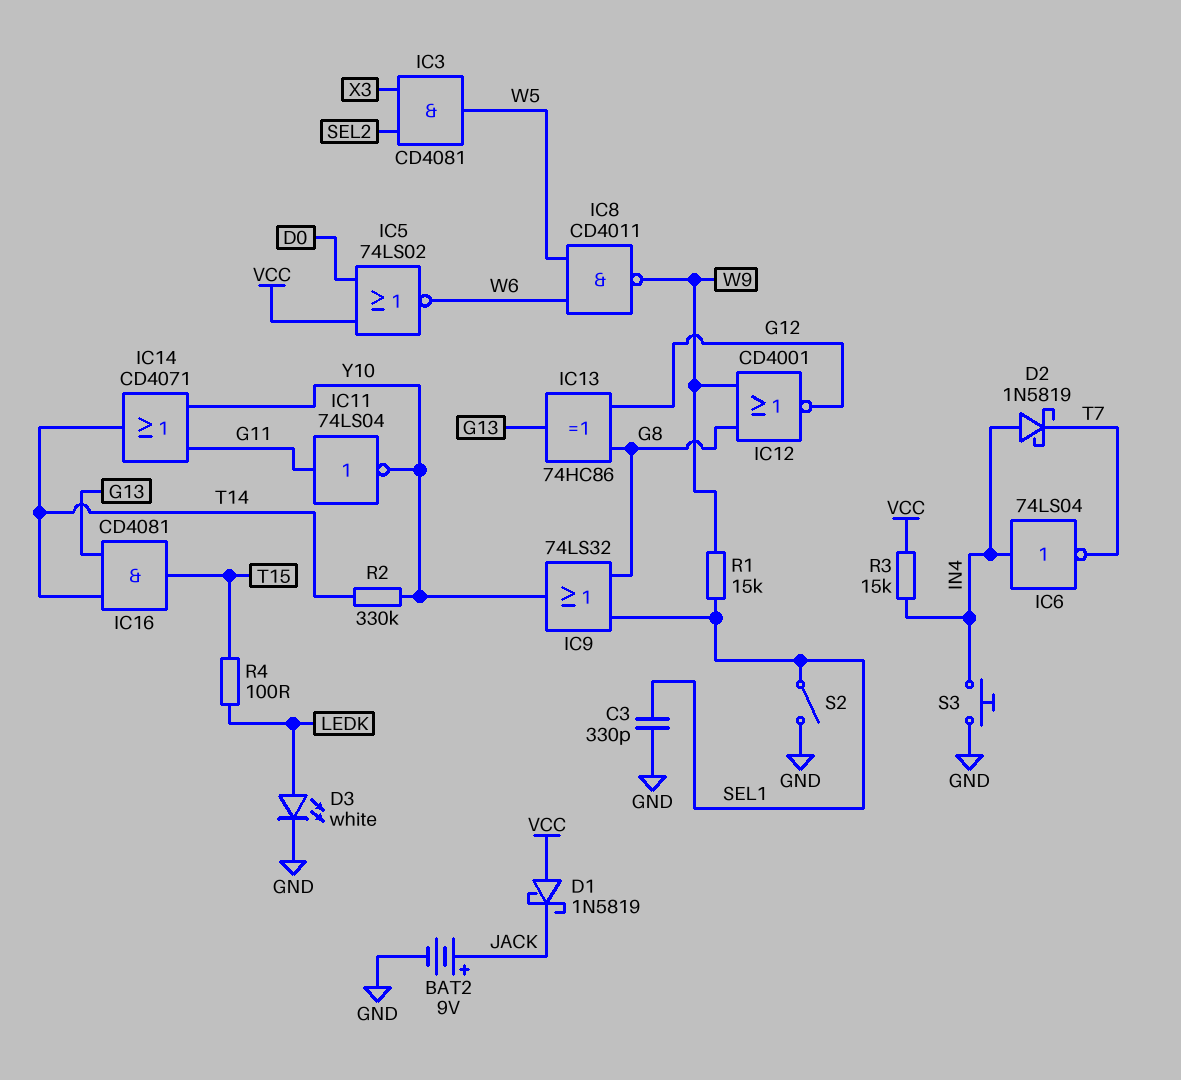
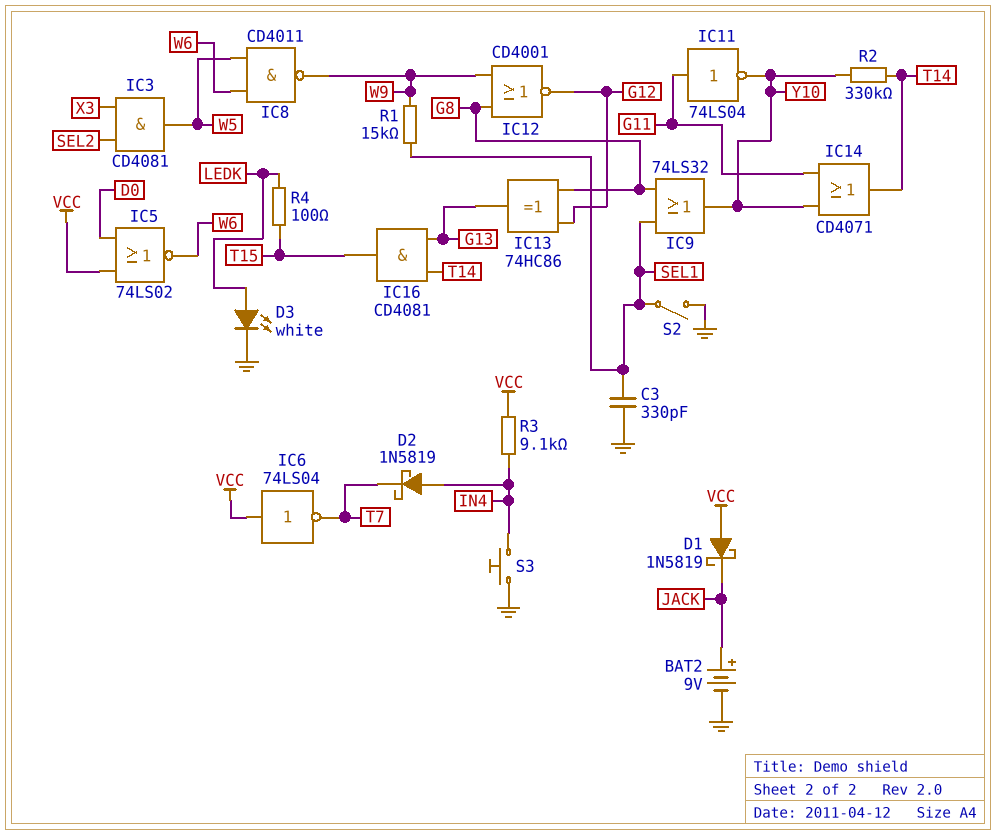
IC6: NOT 74LS04 (in IN4, out T7) -> NOT 74LS04 (in VCC, out T7)
R3: 15k (IN4, VCC) -> 9.1k (IN4, VCC)

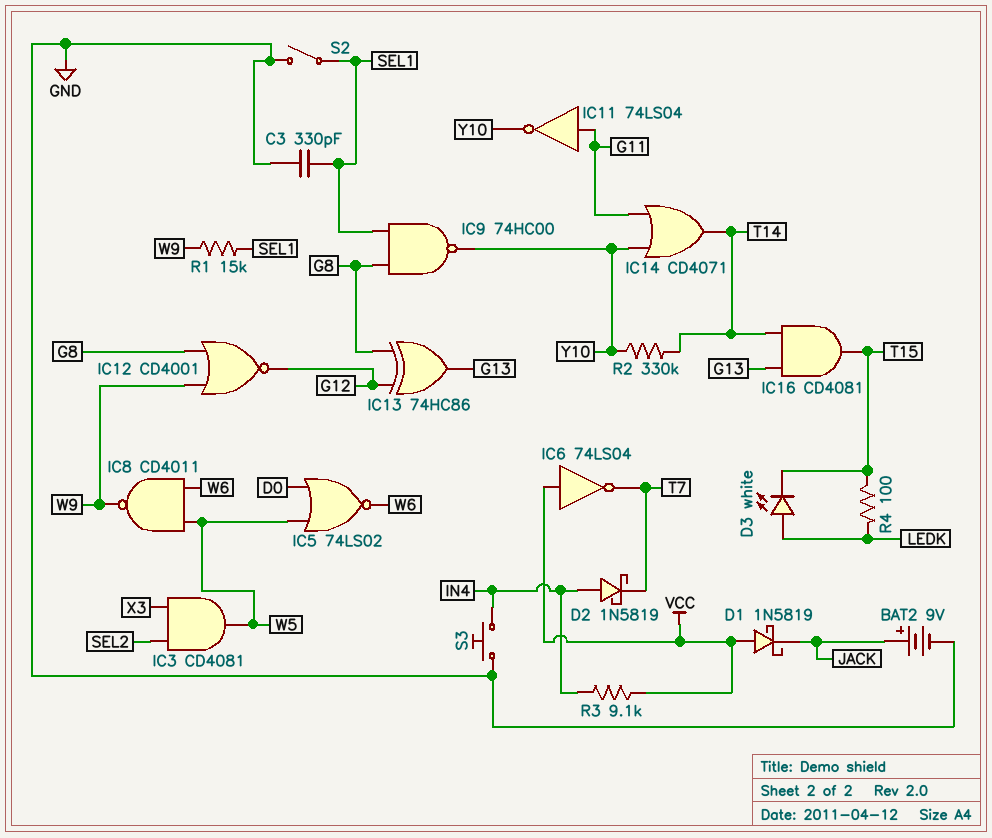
D3: LED white (A LEDK, K GND) -> LED white (A LEDK, K T15)
IC5: NOR 74LS02 (in D0, in VCC, out W6) -> NOR 74LS02 (in D0, in W5, out W6)
IC9: OR 74LS32 (in G8, in SEL1, out Y10) -> NAND 74HC00 (in G8, in SEL1, out Y10)

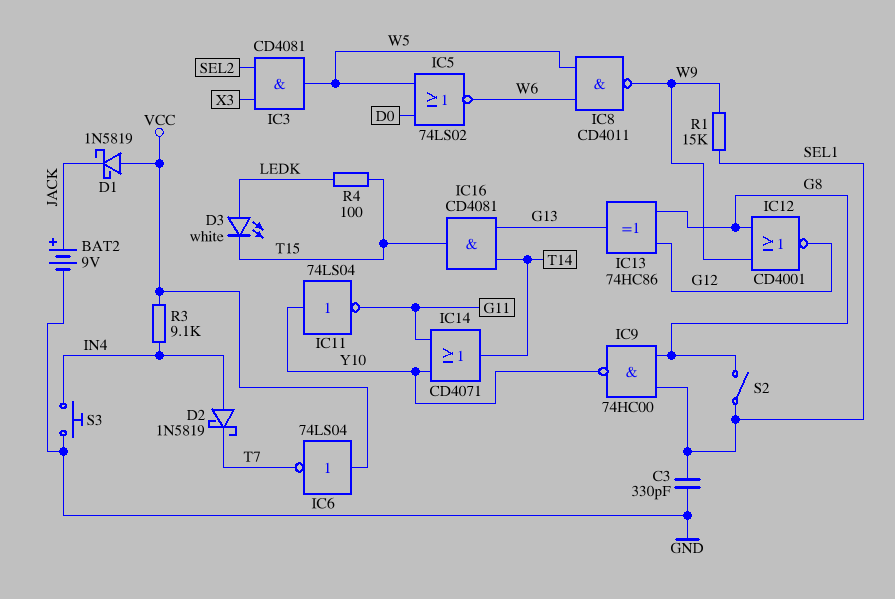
IC11: NOT 74LS04 (in G11, out Y10) -> NOT 74LS04 (in Y10, out G11)
R2: 330k (T14, Y10) -> none
S2: switch (GND, SEL1) -> switch (G8, SEL1)

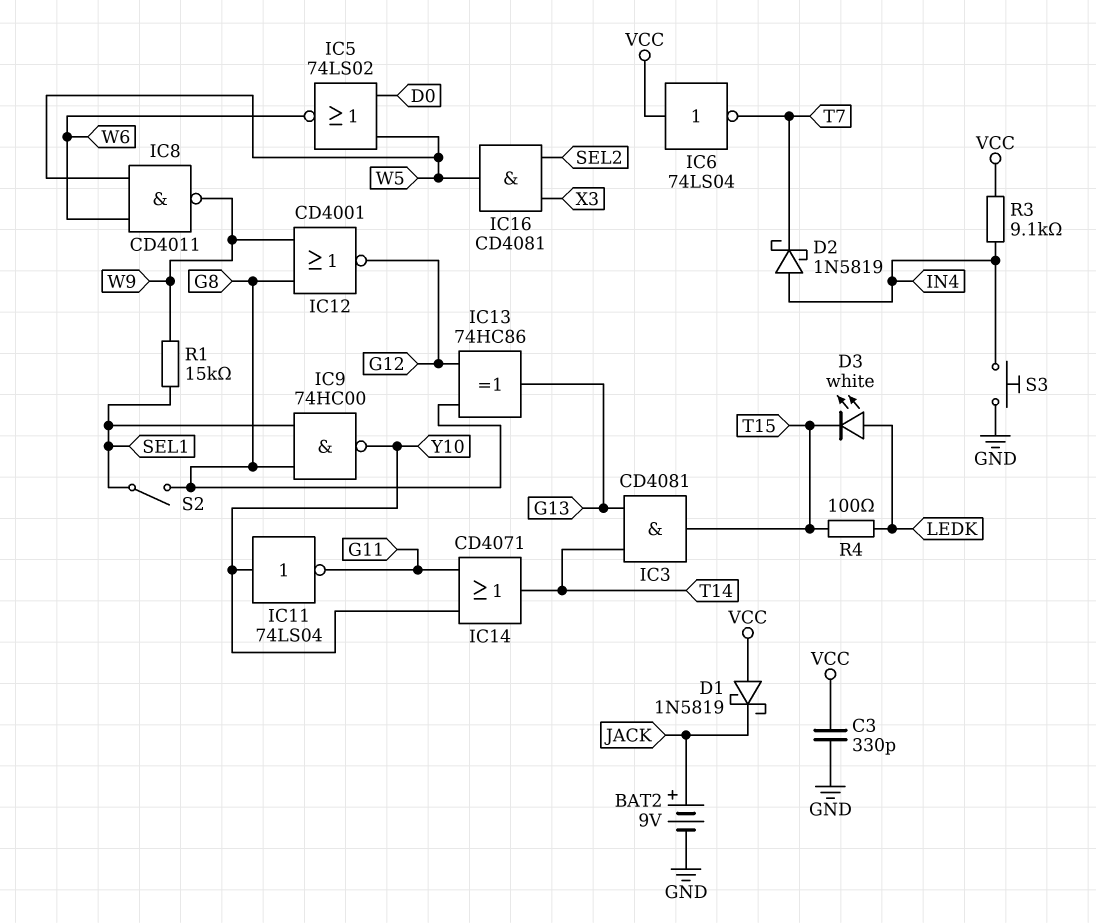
C3: 330pF (GND, SEL1) -> 330pF (GND, VCC)
IC3: AND CD4081 (in SEL2, in X3, out W5) -> AND CD4081 (in G13, in T14, out T15)
IC16: AND CD4081 (in G13, in T14, out T15) -> AND CD4081 (in SEL2, in X3, out W5)

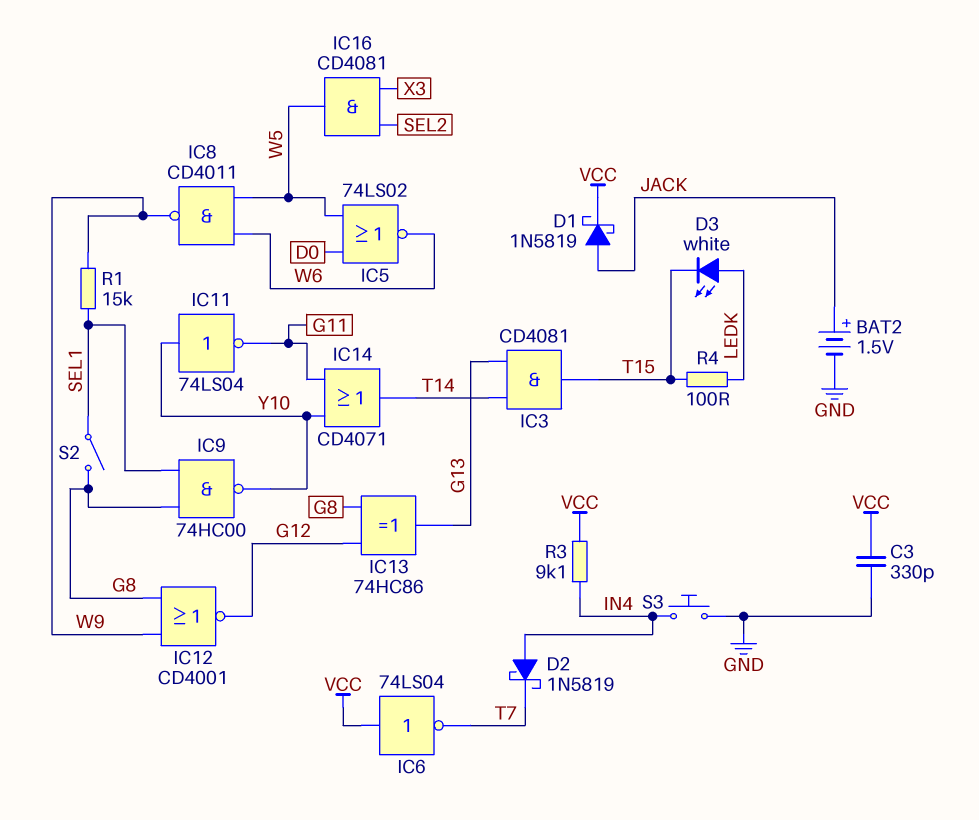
BAT2: 9V (plus JACK, minus GND) -> 1.5V (plus JACK, minus GND)
D1: schottky 1N5819 (A VCC, K JACK) -> schottky 1N5819 (A JACK, K VCC)

